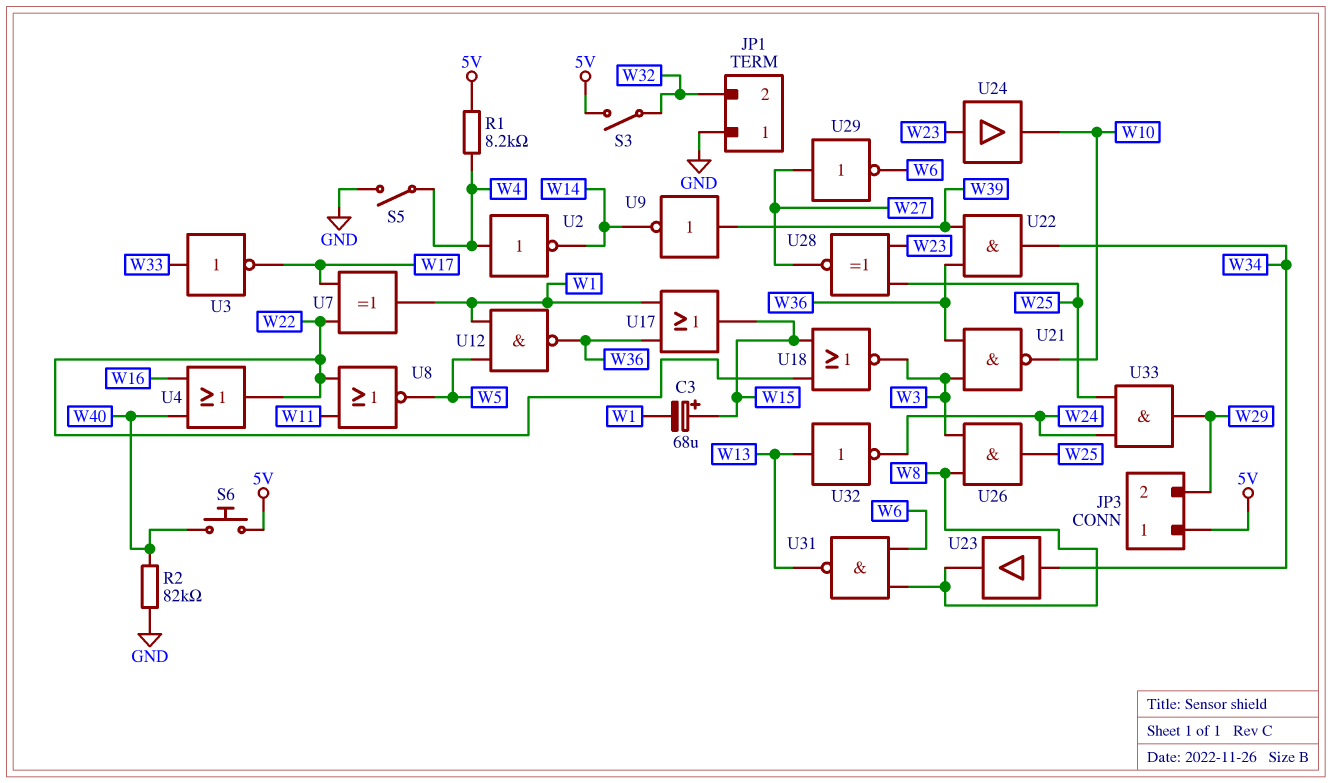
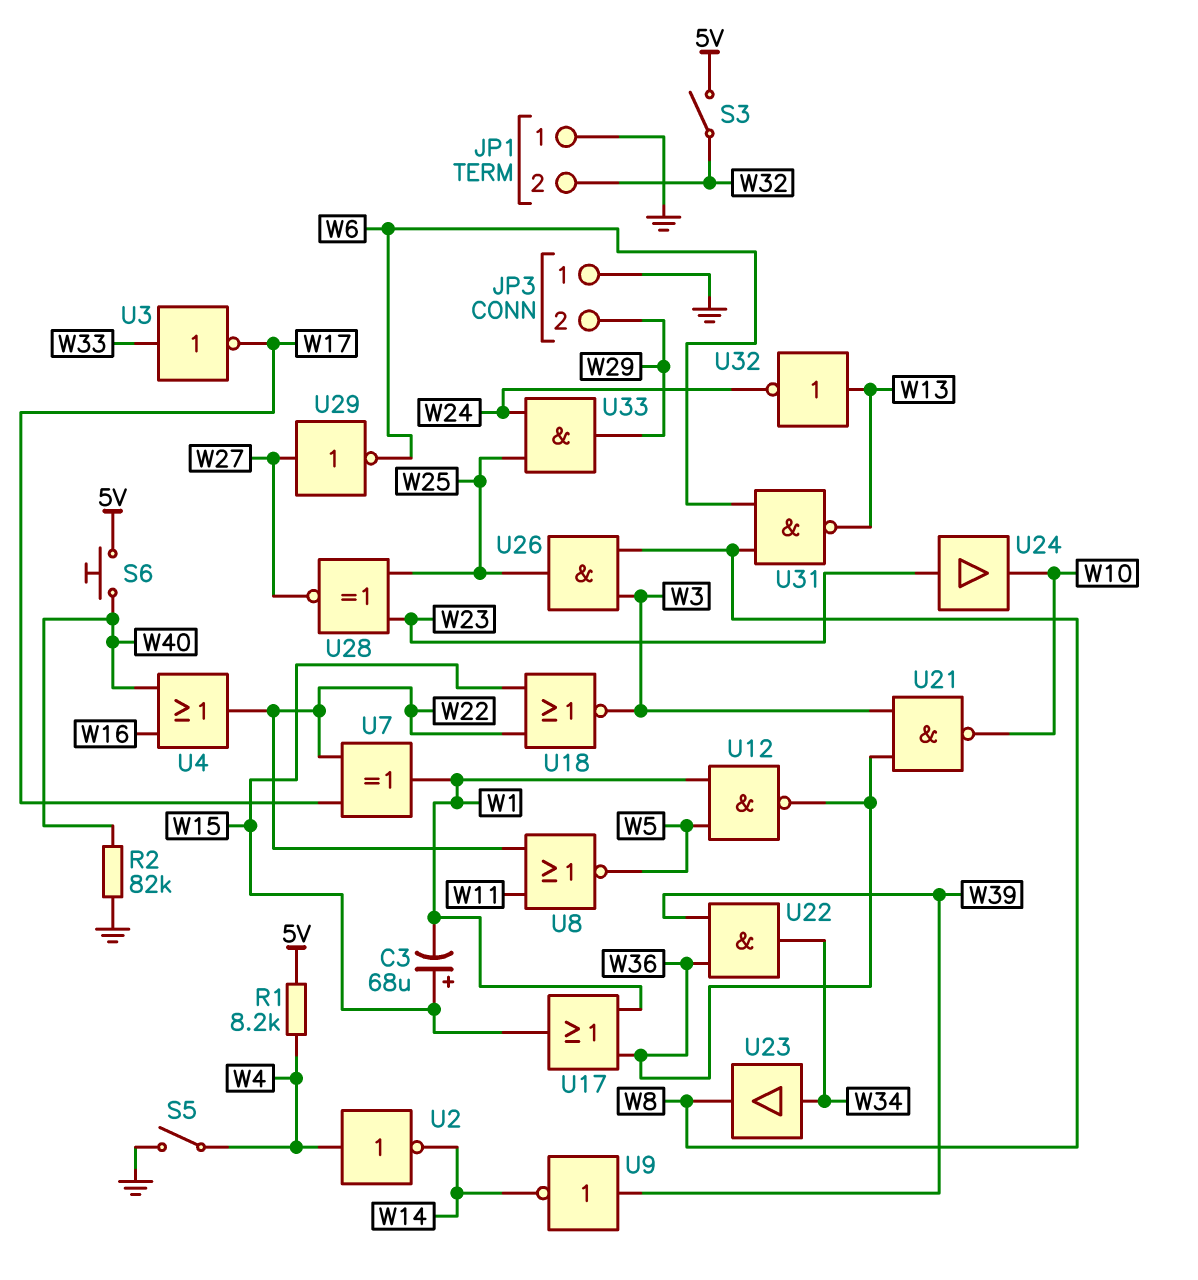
JP3 pin 1: 5V -> GND

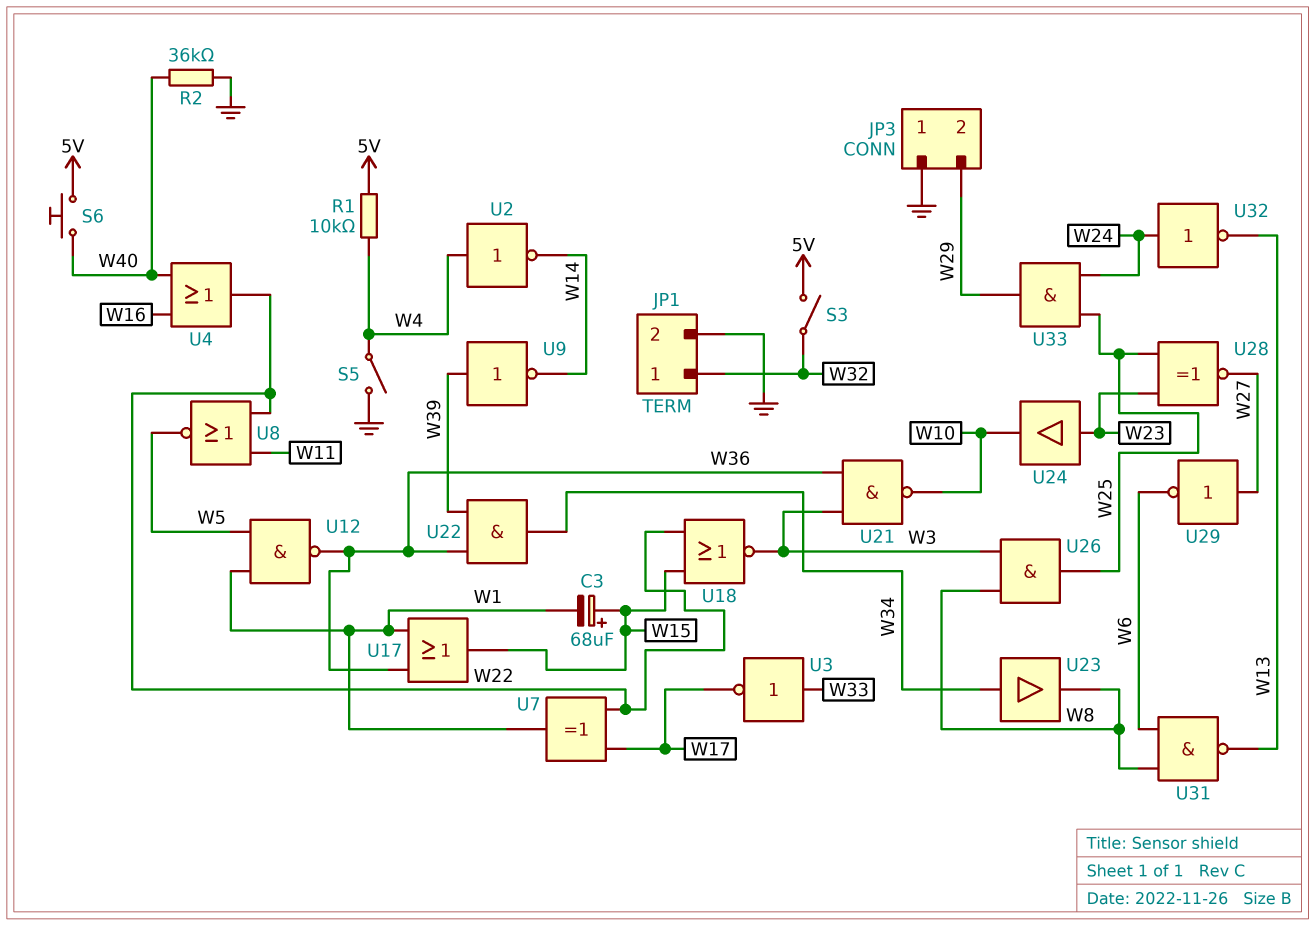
JP1 pin 1: GND -> W32
JP1 pin 2: W32 -> GND
R1: 8.2k (5V, W4) -> 10k (5V, W4)
R2: 82k (GND, W40) -> 36k (GND, W40)
U32: NOT (in W13, out W24) -> NOT (in W24, out W13)

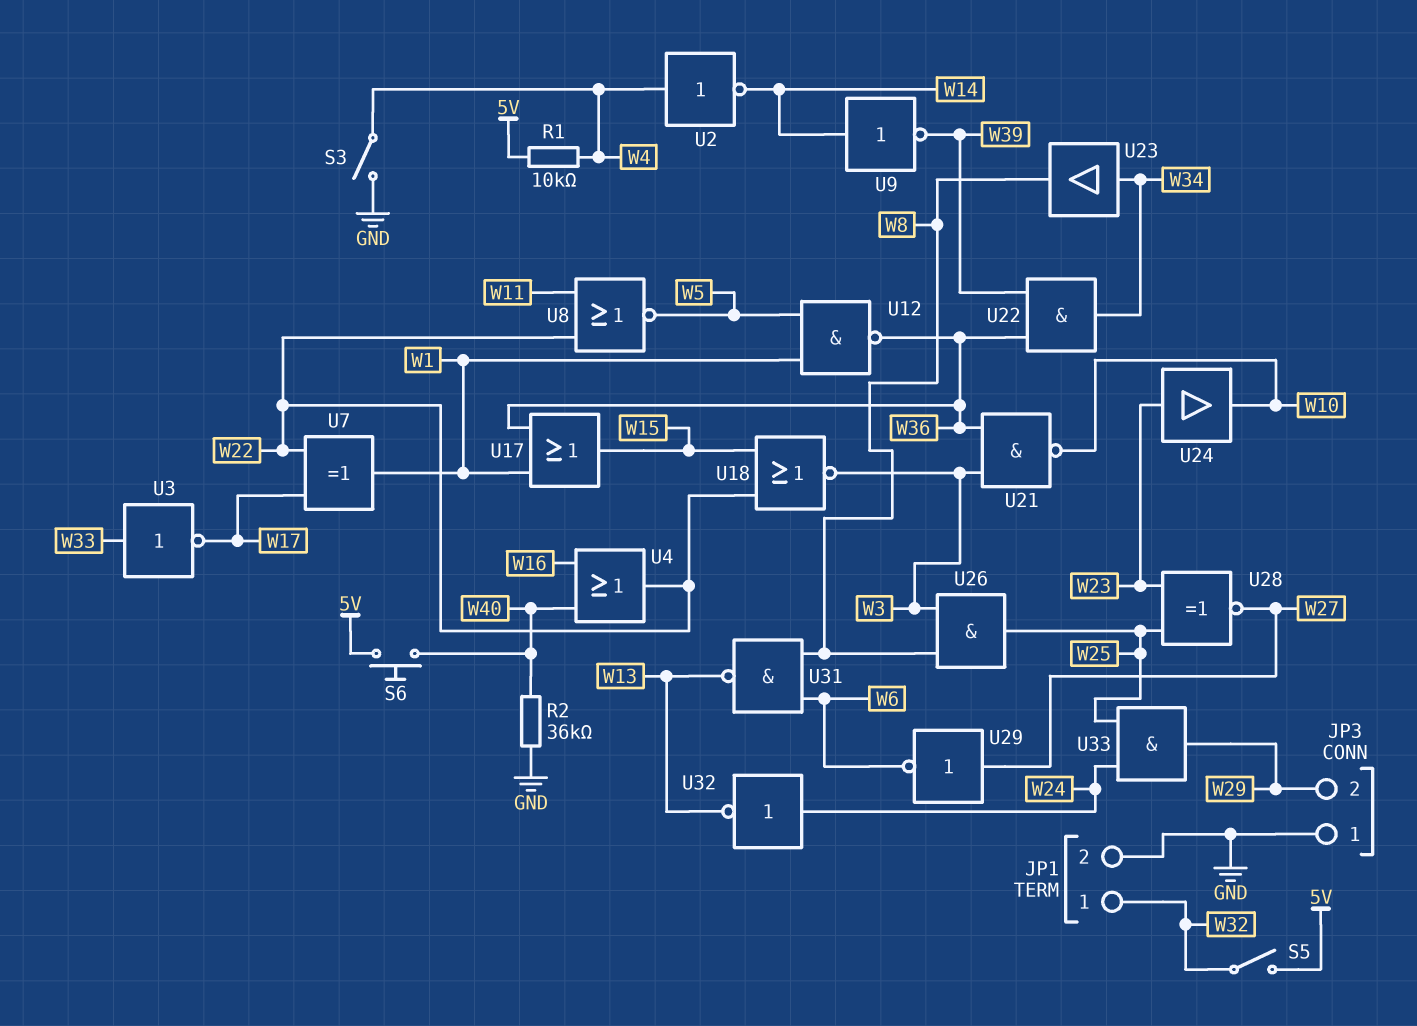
C3: 68uF (plus W15, minus W1) -> none
S3: switch (5V, W32) -> switch (GND, W4)
S5: switch (GND, W4) -> switch (5V, W32)
U9: NOT (in W39, out W14) -> NOT (in W14, out W39)

